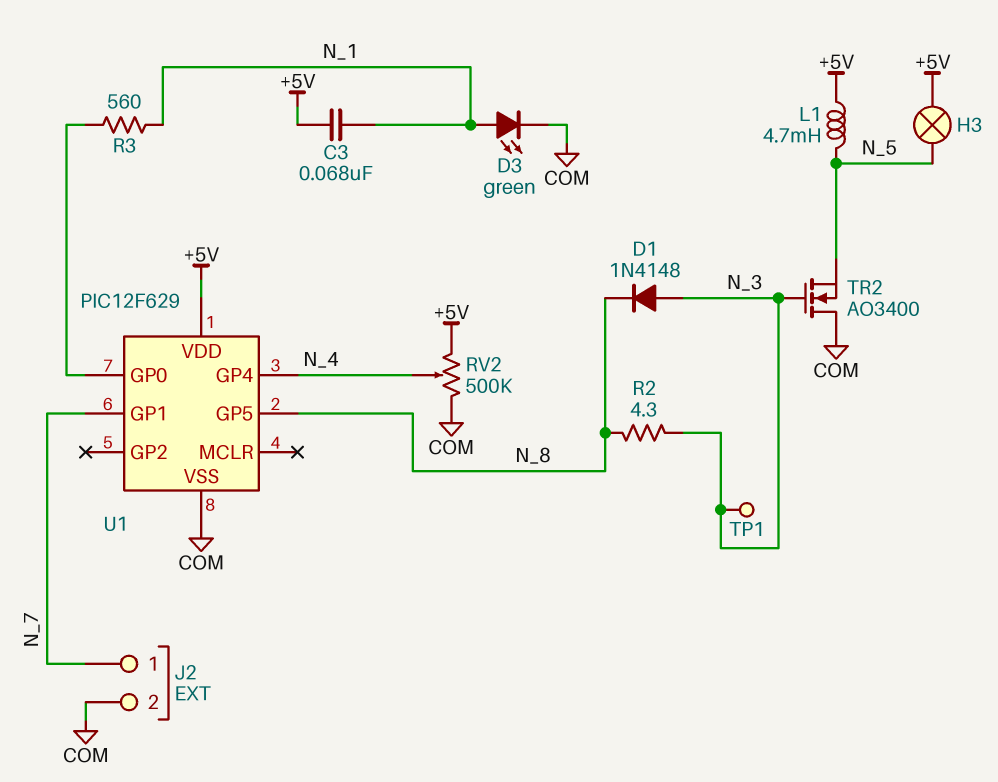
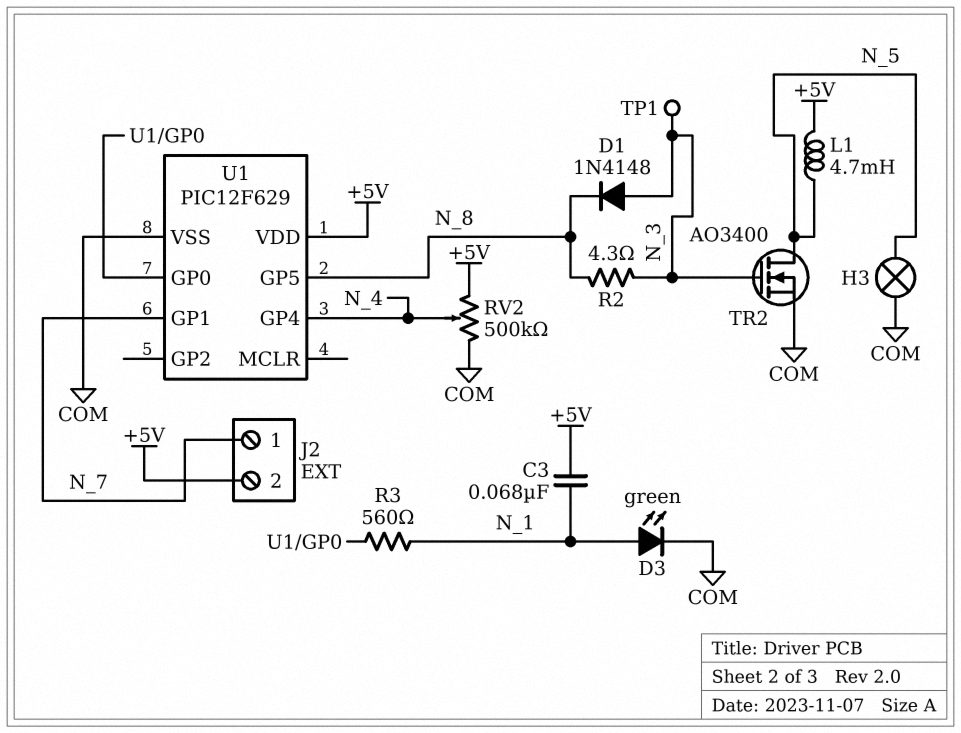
H3: lamp (+5V, N_5) -> lamp (COM, N_5)
J2 pin 2: COM -> +5V
TR2: NMOS AO3400 (G N_3, D COM, S N_5) -> NMOS AO3400 (G N_3, D N_5, S COM)

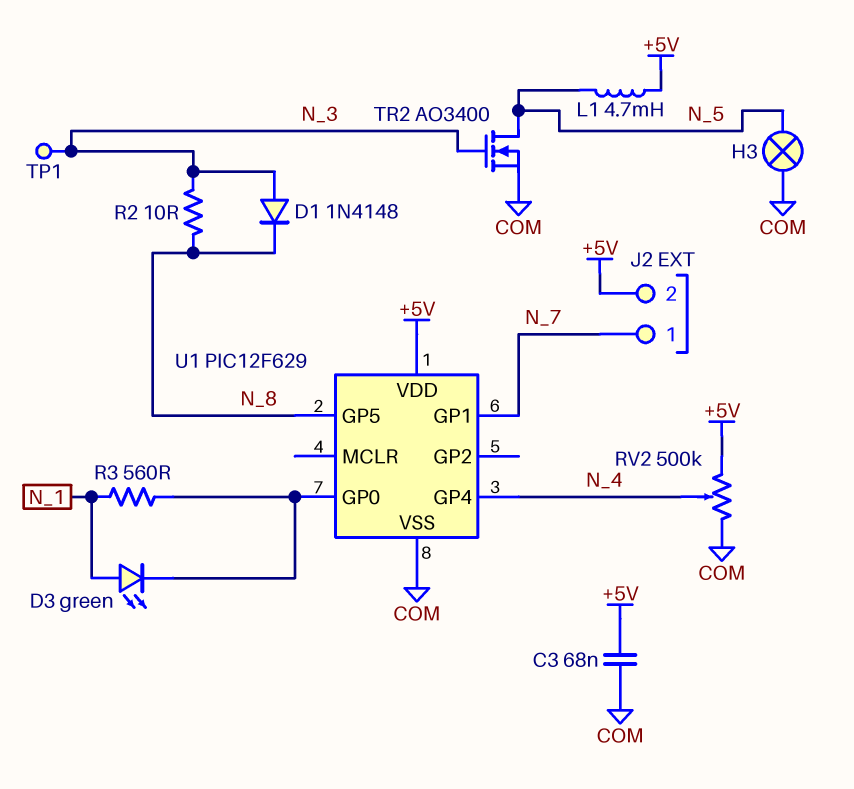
C3: 68nF (+5V, N_1) -> 68nF (+5V, COM)
D3: LED green (A N_1, K COM) -> LED green (A N_1, K U1/GP0)
R2: 4.3 (N_3, N_8) -> 10 (N_3, N_8)

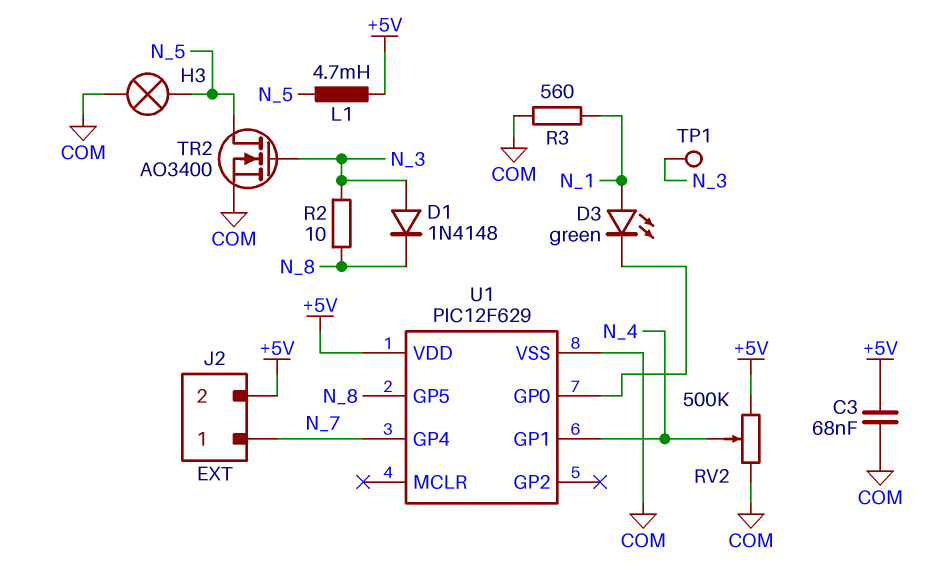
R3: 560 (N_1, U1/GP0) -> 560 (COM, N_1)
U1 pin GP1: N_7 -> N_4
U1 pin GP4: N_4 -> N_7

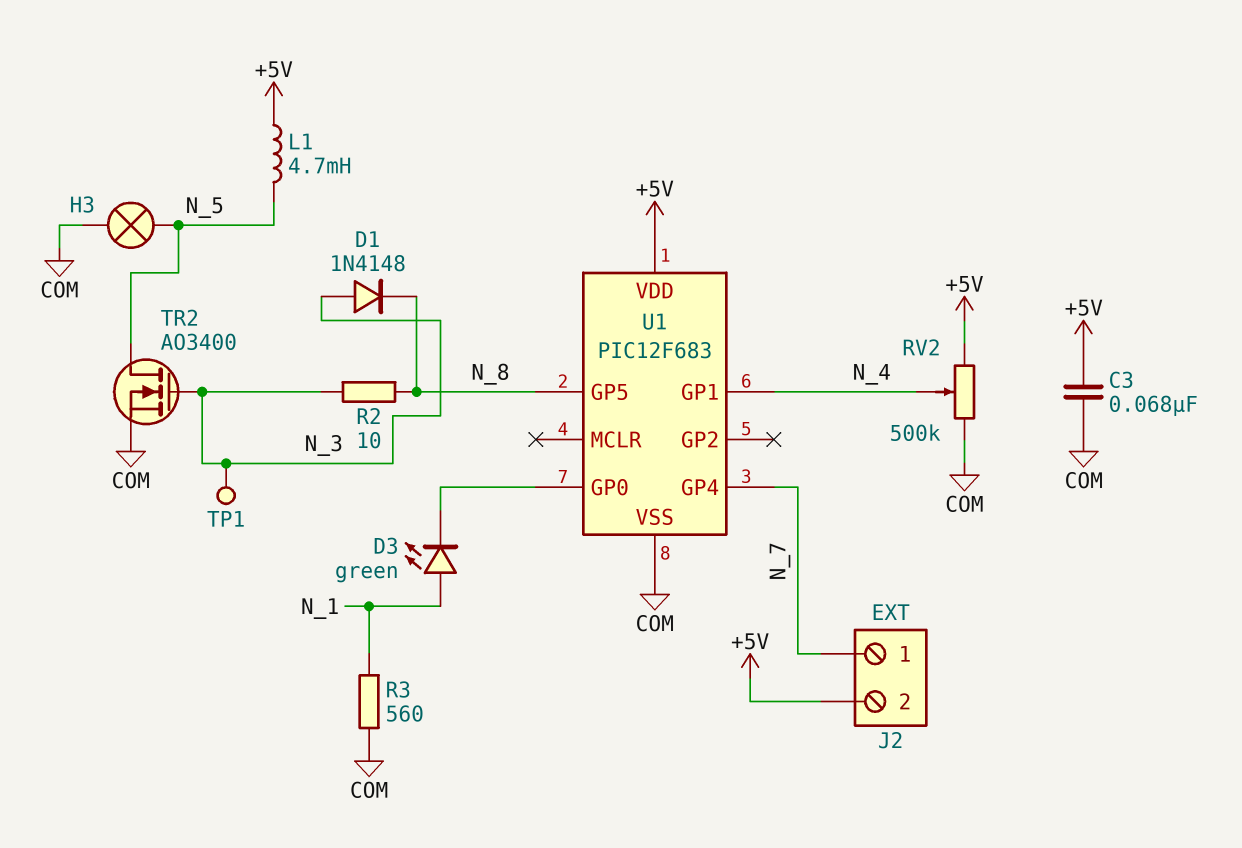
U1: PIC12F629 -> PIC12F683

